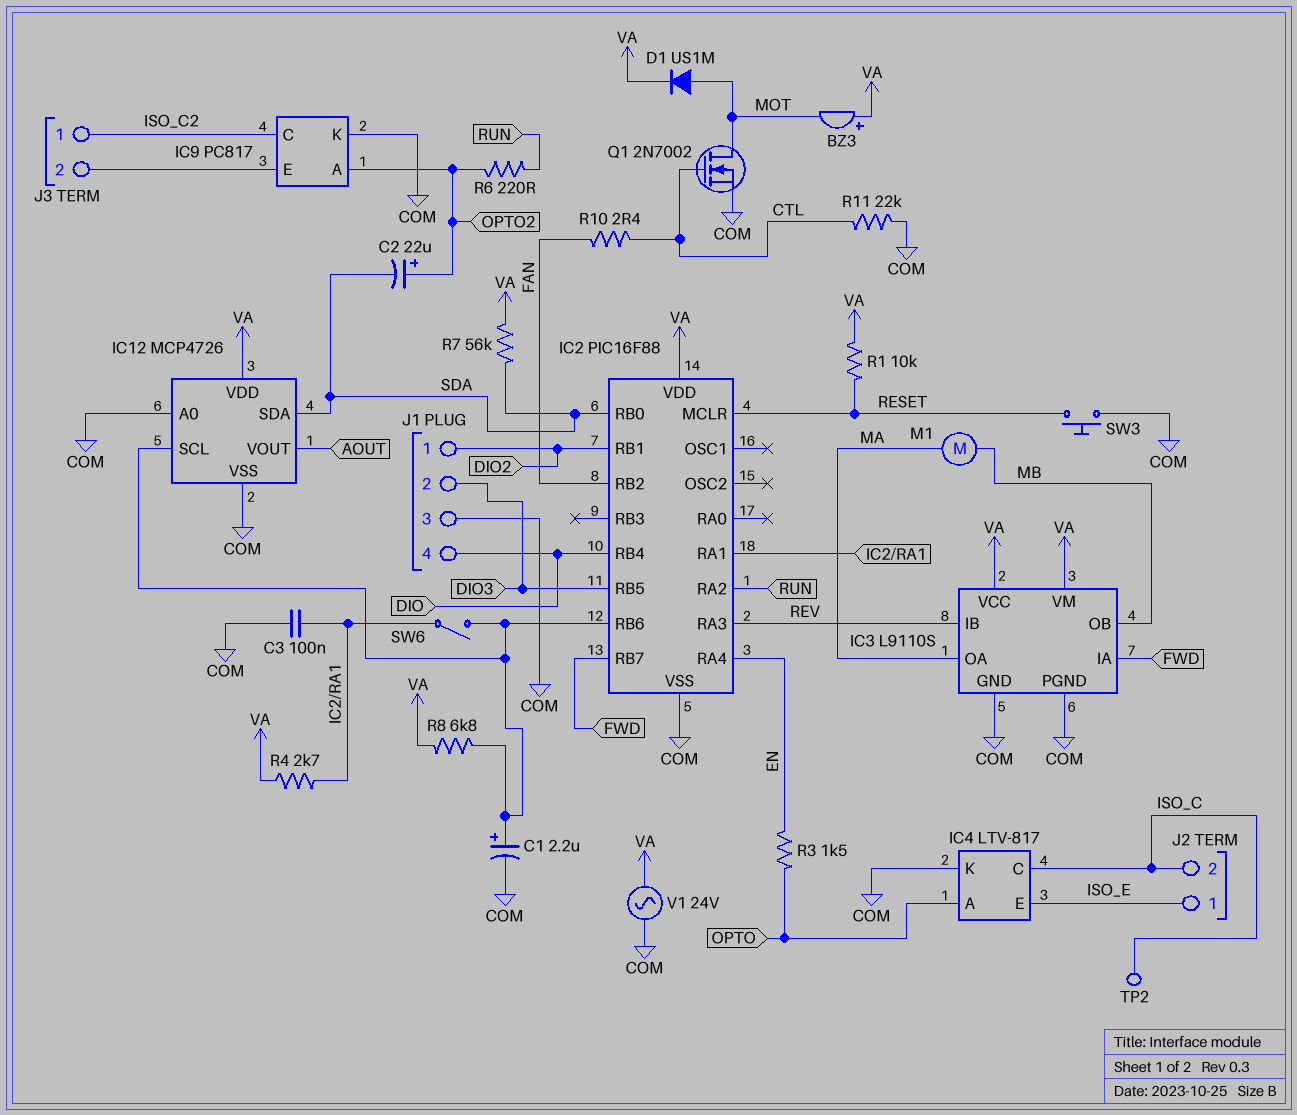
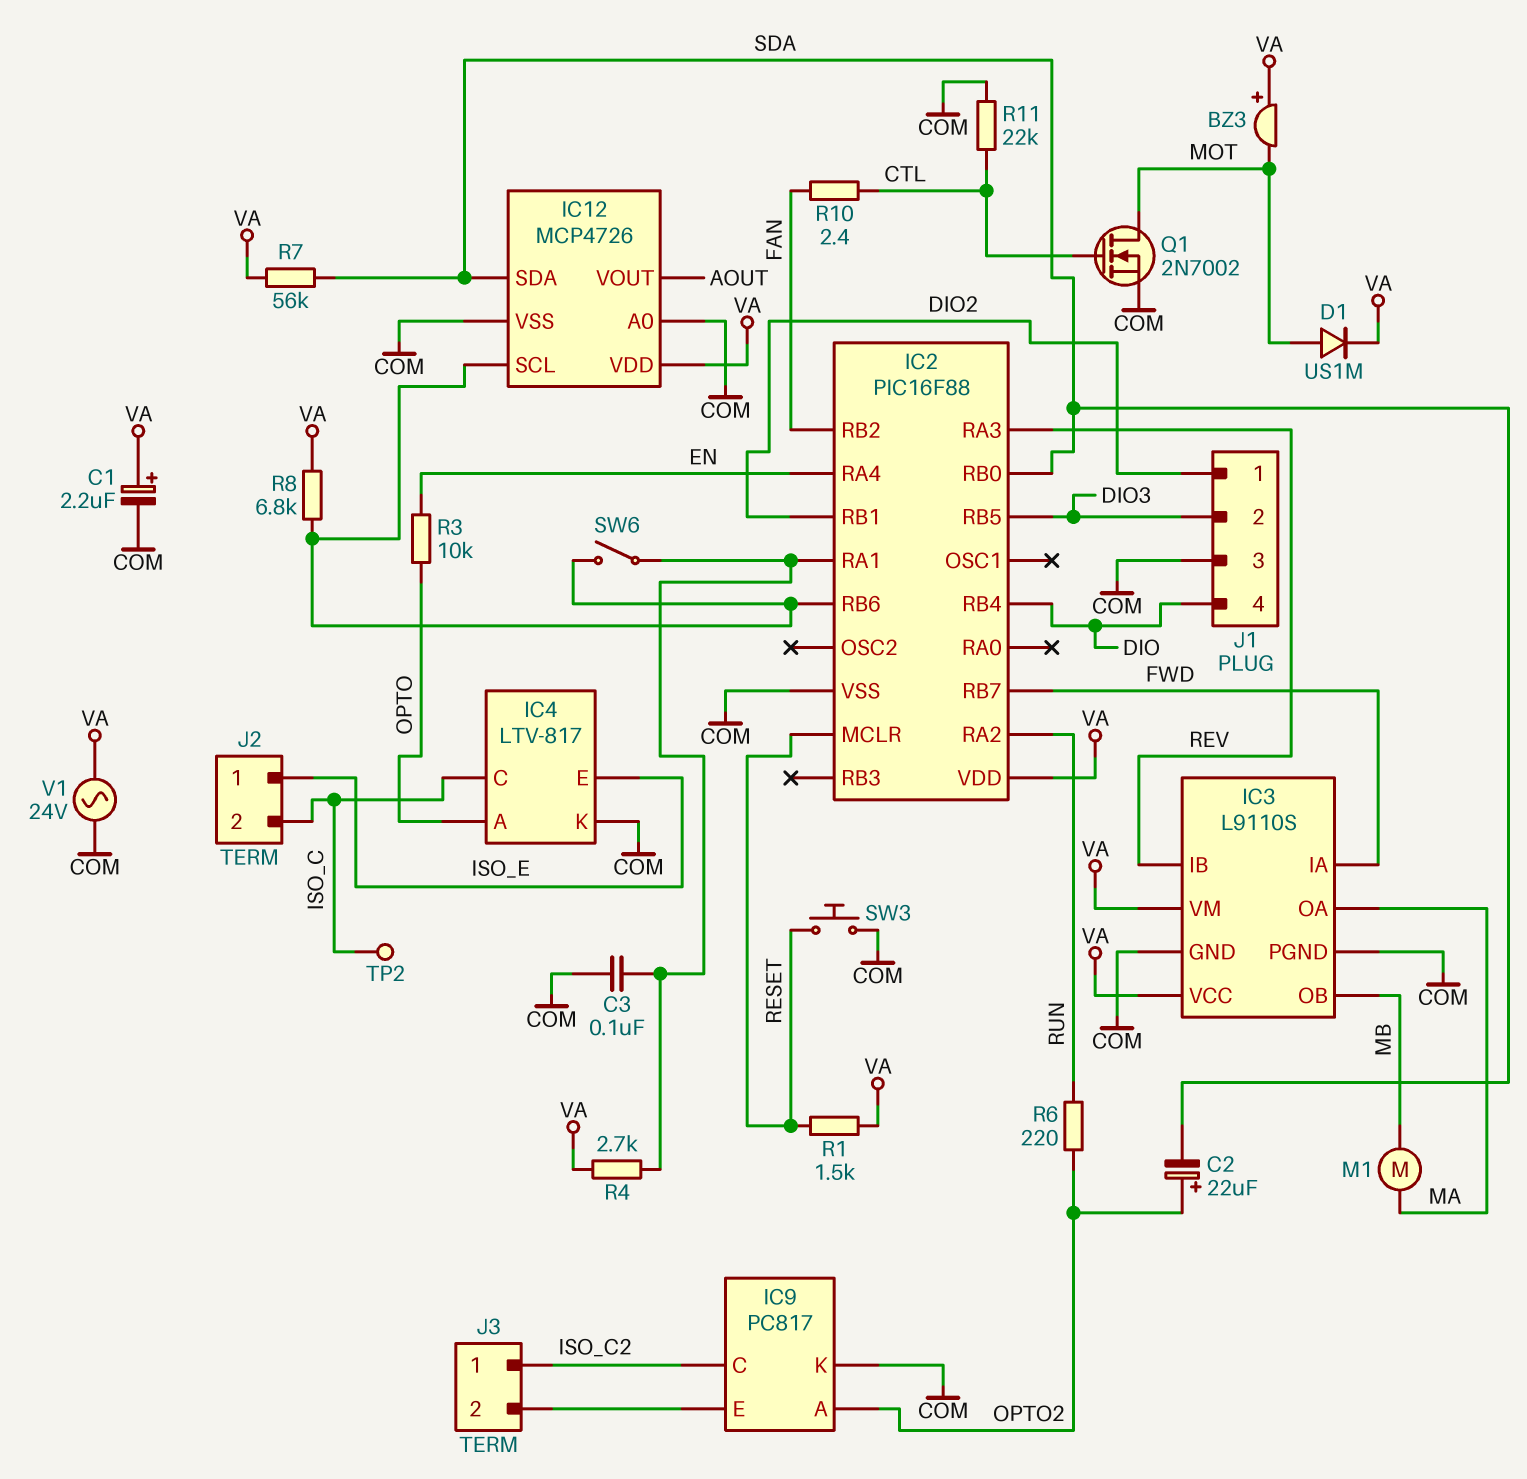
C1: 2.2uF (plus IC2/RB6, minus COM) -> 2.2uF (plus VA, minus COM)
R1: 10k (RESET, VA) -> 1.5k (RESET, VA)
R3: 1.5k (EN, OPTO) -> 10k (EN, OPTO)

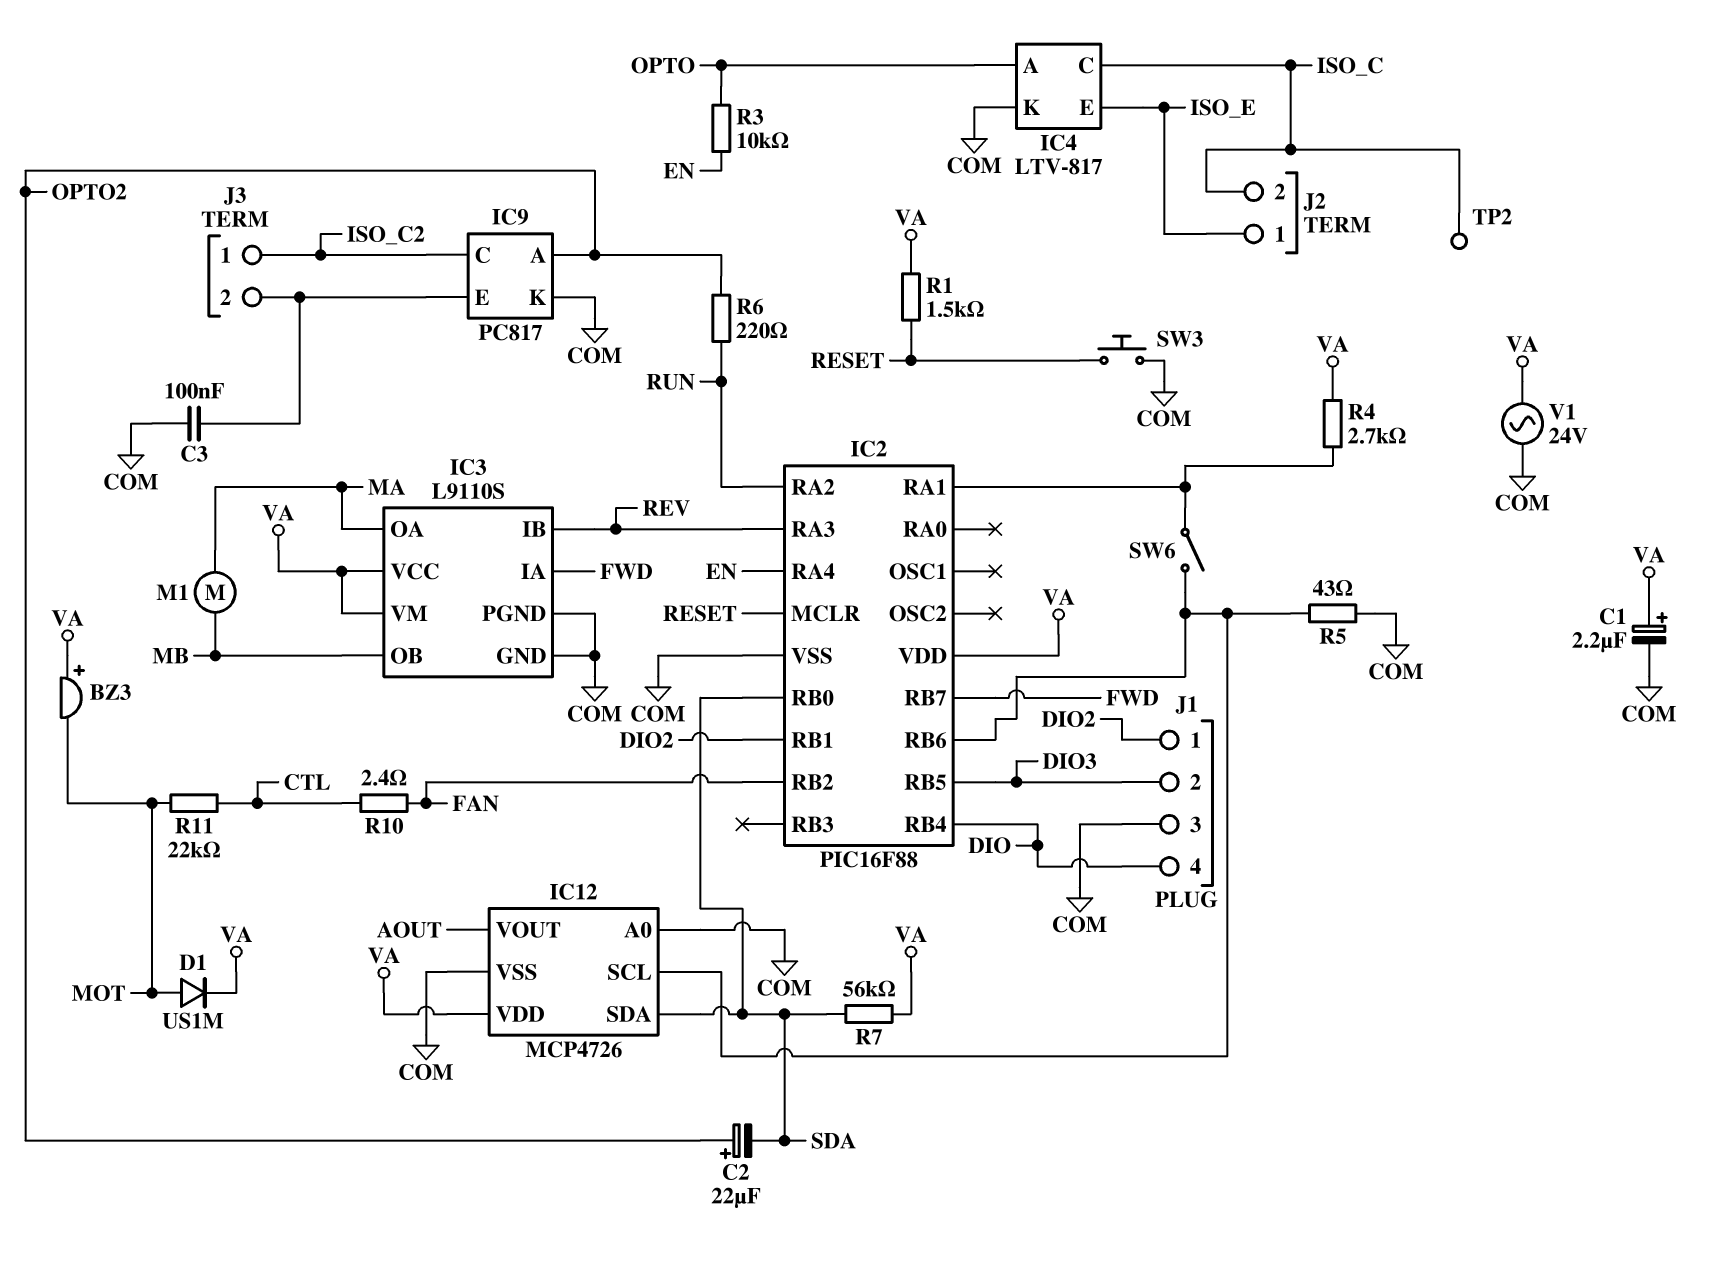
C3: 100nF (COM, IC2/RA1) -> 100nF (COM, IC9/E)
Q1: NMOS 2N7002 (G CTL, D MOT, S COM) -> none
R5: none -> 43 (COM, IC2/RB6)
R8: 6.8k (IC2/RB6, VA) -> none
R11: 22k (COM, CTL) -> 22k (CTL, MOT)

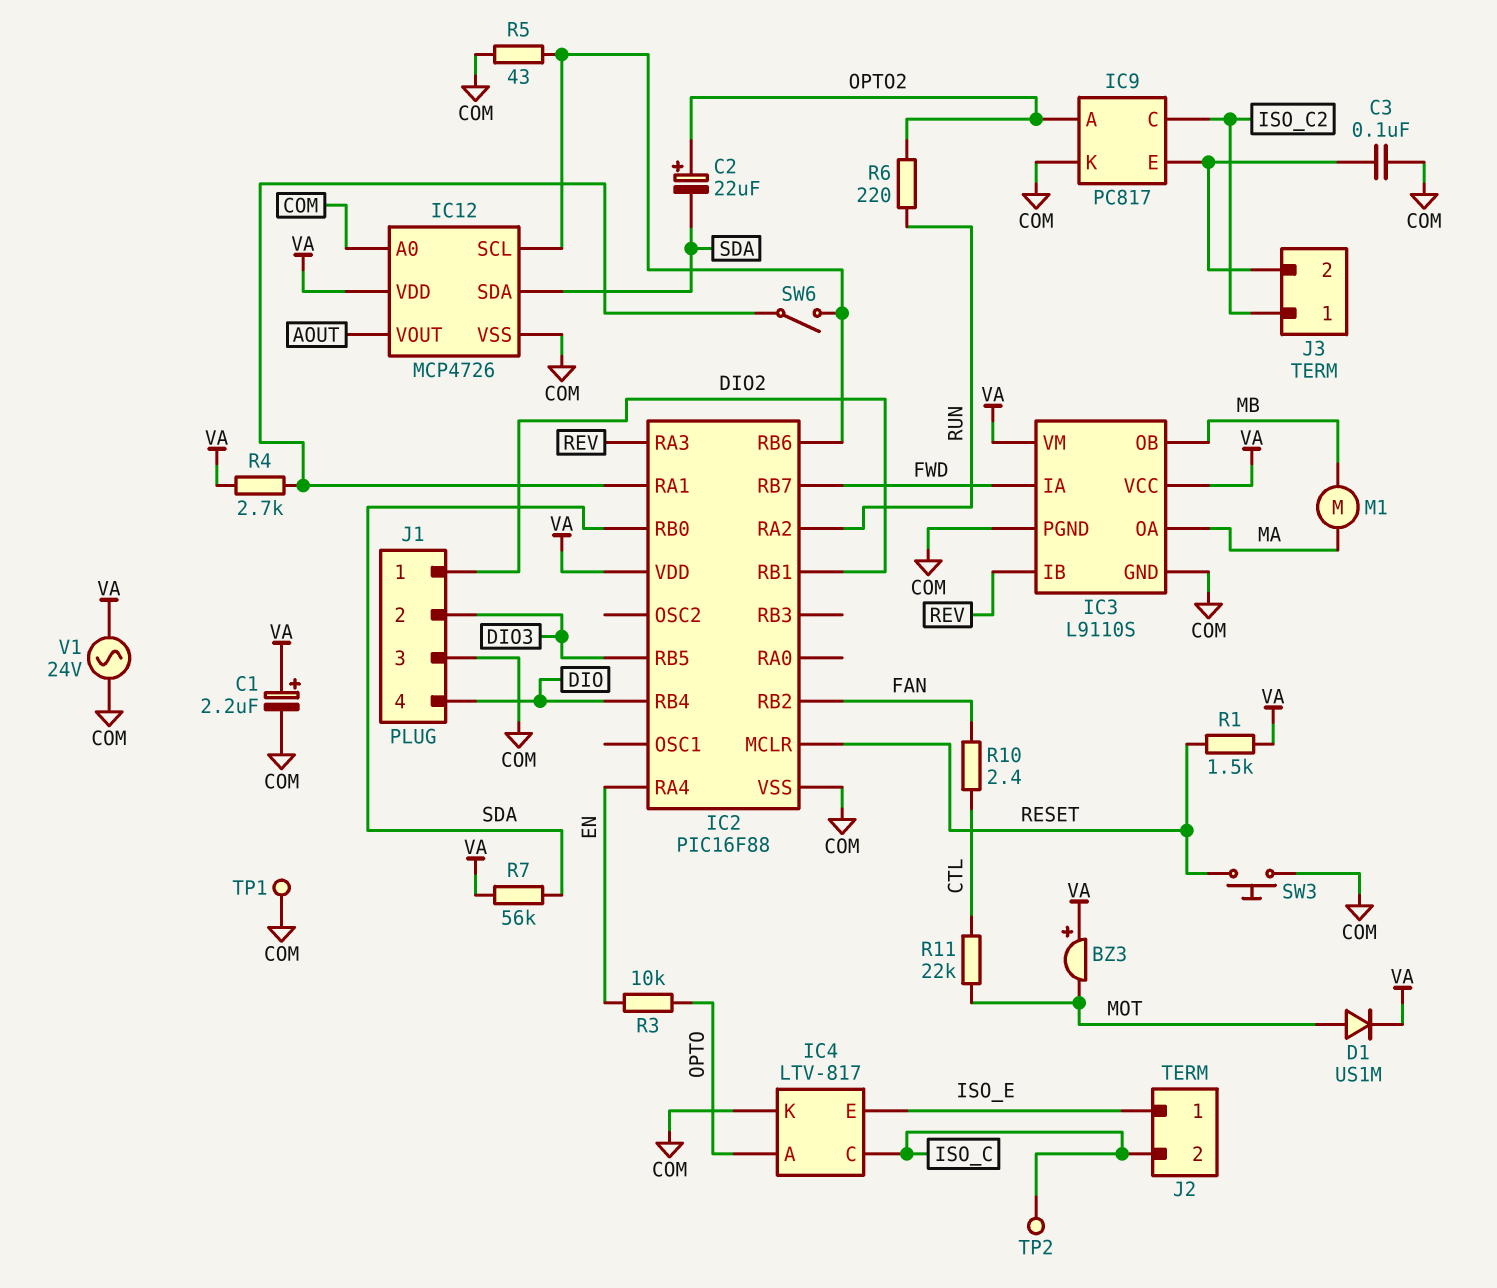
TP1: none -> test point (COM)

